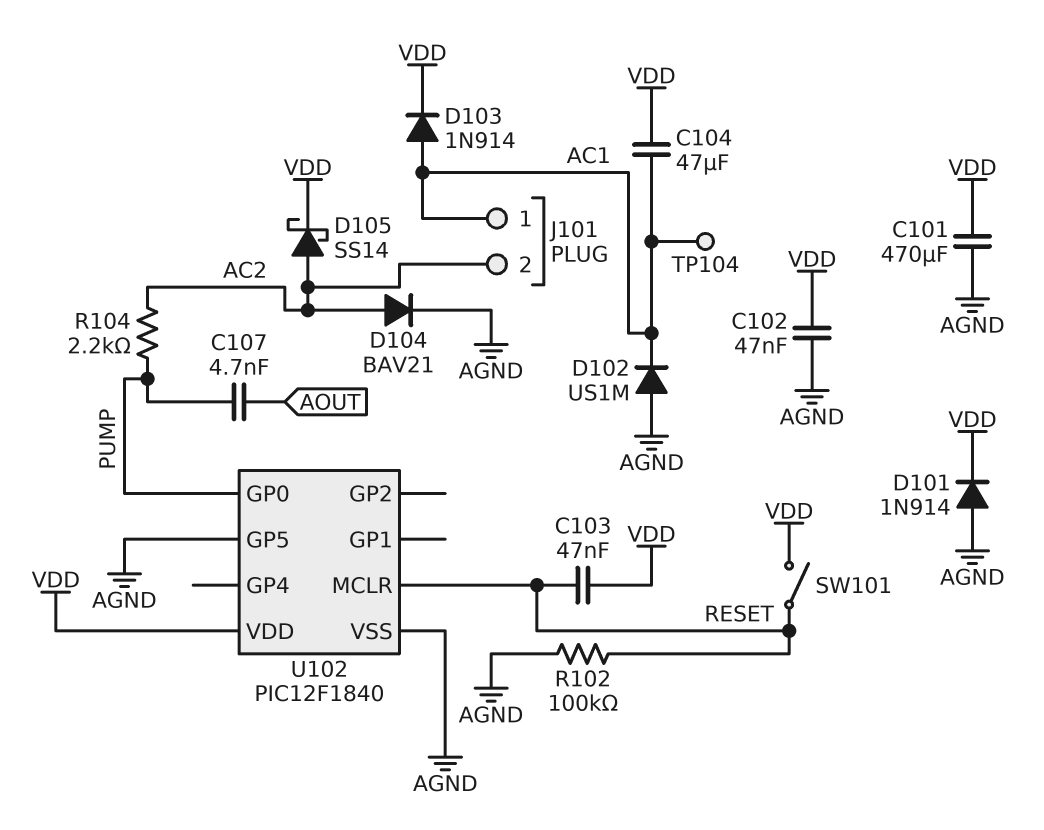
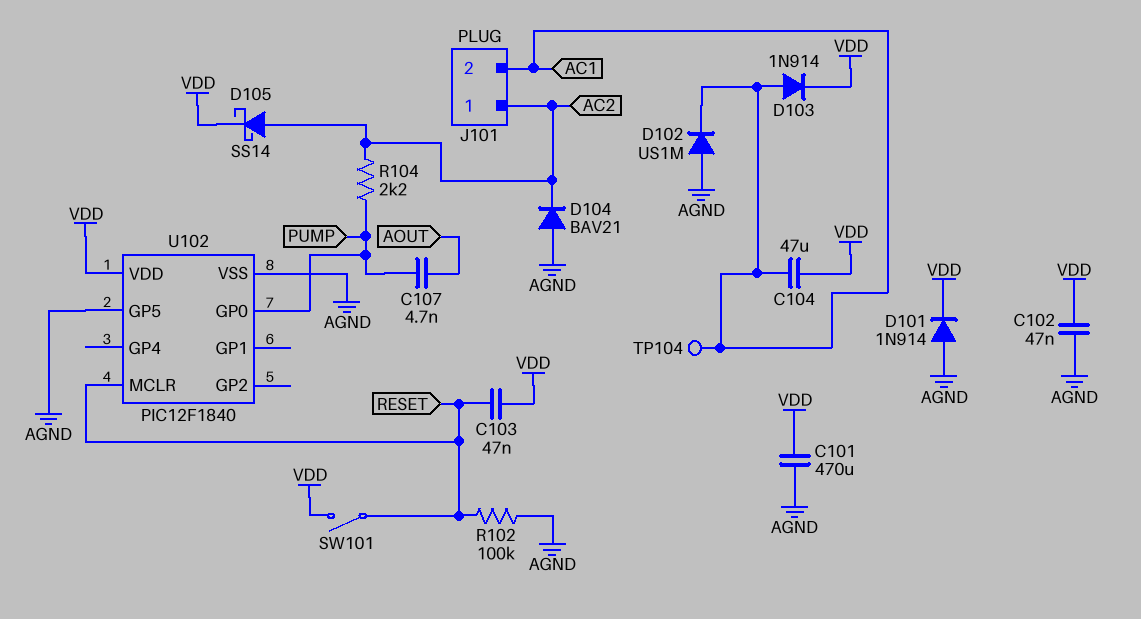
D104: diode BAV21 (A AC2, K AGND) -> diode BAV21 (A AGND, K AC2)
J101 pin 1: AC1 -> AC2
J101 pin 2: AC2 -> AC1

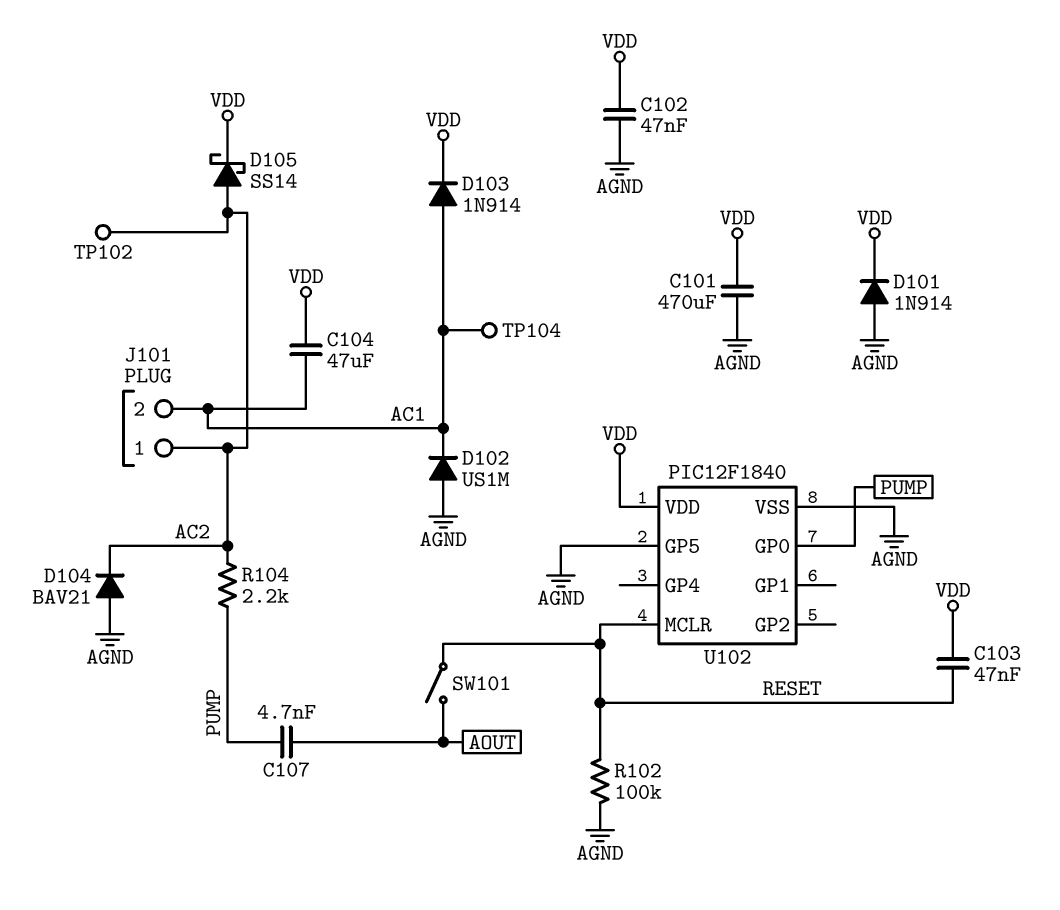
SW101: switch (RESET, VDD) -> switch (AOUT, RESET)
TP102: none -> test point (AC2)

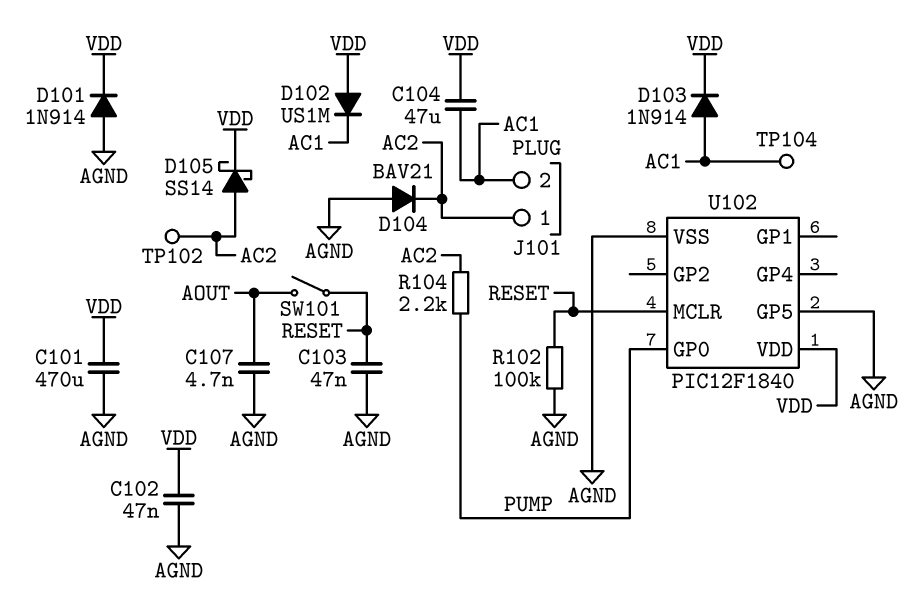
C103: 47nF (RESET, VDD) -> 47nF (AGND, RESET)
C107: 4.7nF (AOUT, PUMP) -> 4.7nF (AGND, AOUT)
D102: diode US1M (A AGND, K AC1) -> diode US1M (A VDD, K AC1)

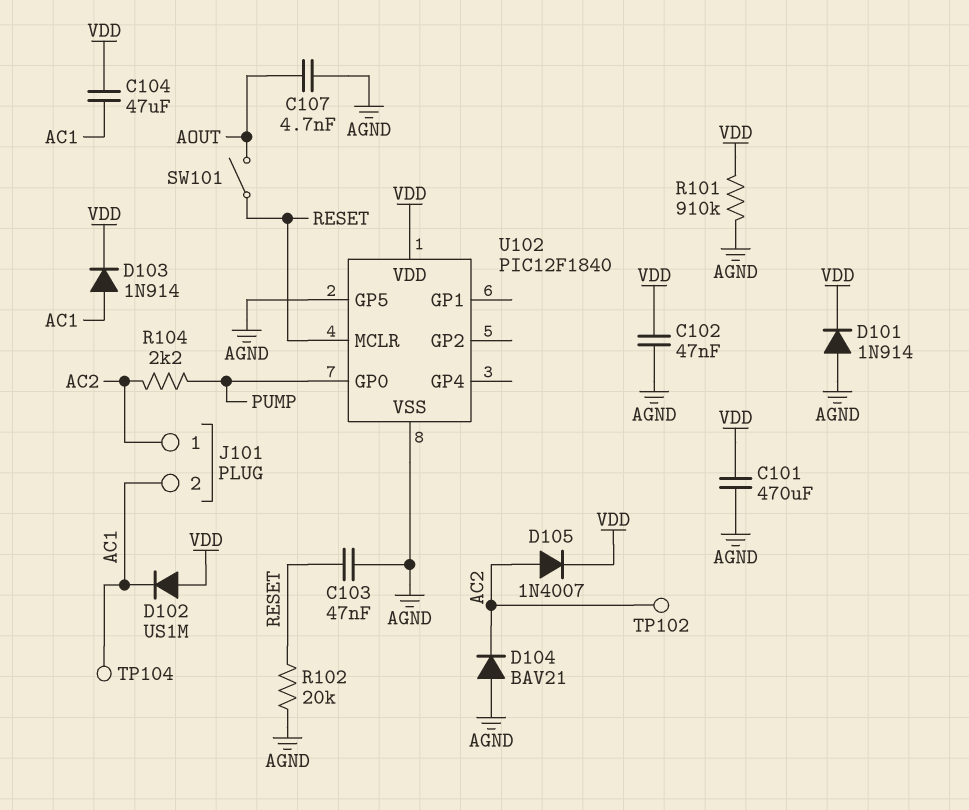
D105: schottky SS14 (A AC2, K VDD) -> diode 1N4007 (A AC2, K VDD)
R101: none -> 910k (AGND, VDD)
R102: 100k (AGND, RESET) -> 20k (AGND, RESET)

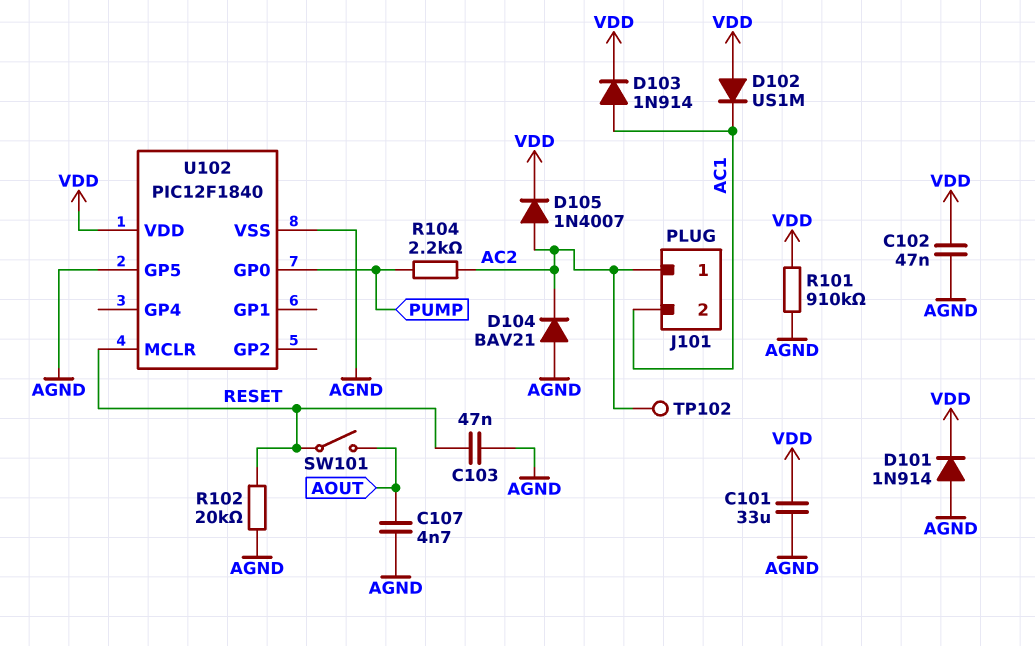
C101: 470uF (AGND, VDD) -> 33uF (AGND, VDD)
C104: 47uF (AC1, VDD) -> none
TP104: test point (AC1) -> none

